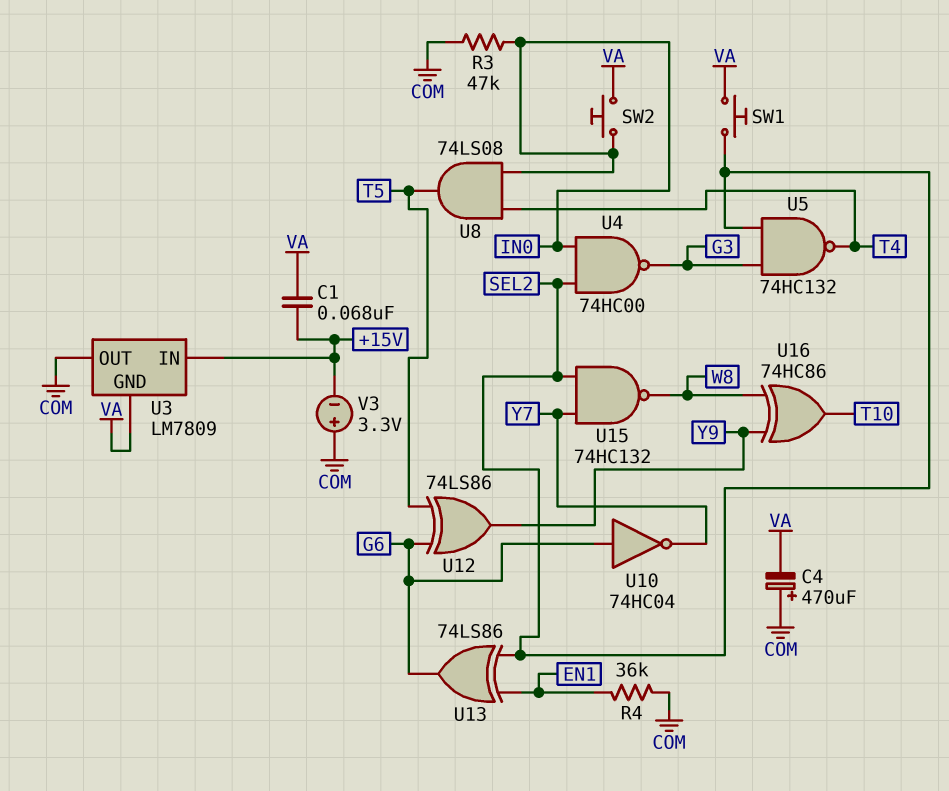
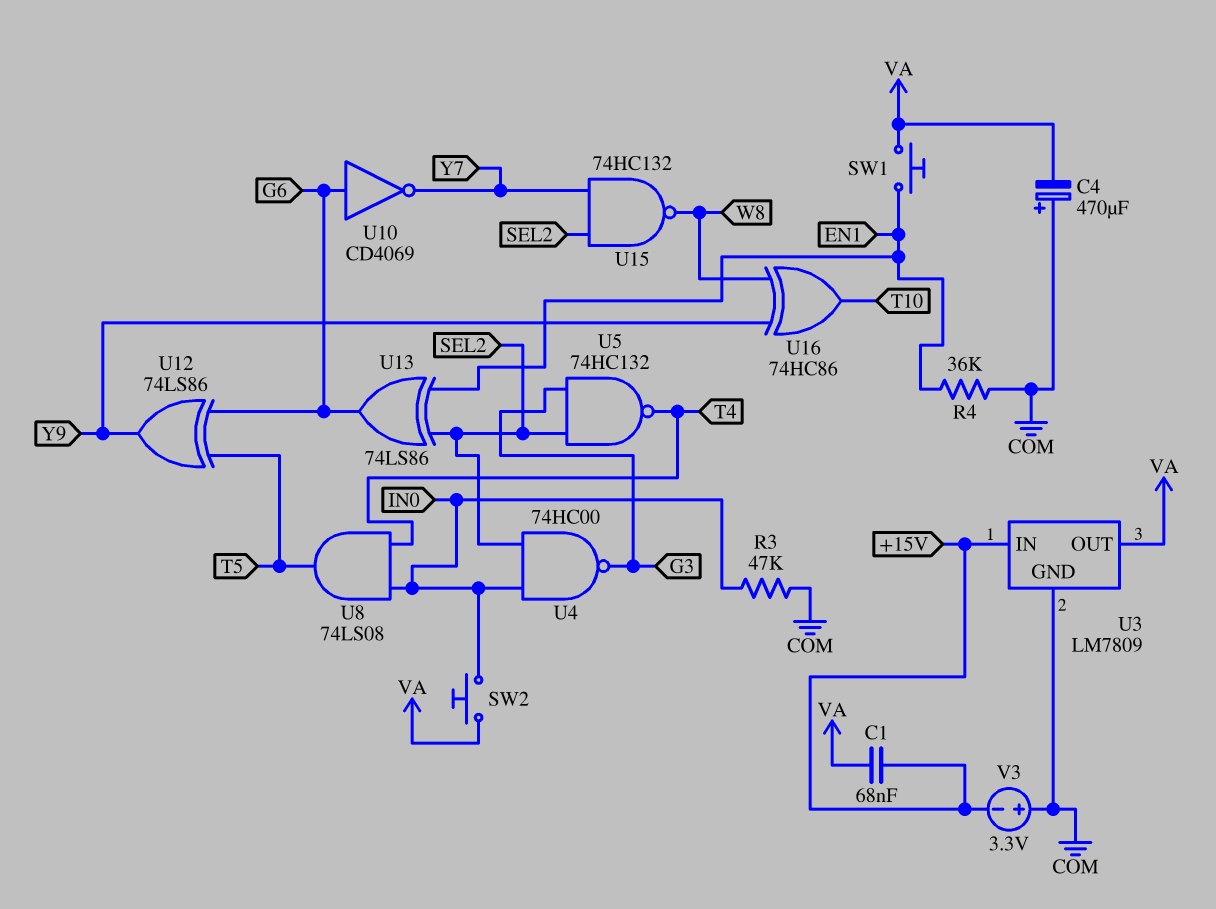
SW1: button (SEL2, VA) -> button (EN1, VA)
U3 pin GND: VA -> COM
U3 pin OUT: COM -> VA
U10: NOT 74HC04 (in G6, out Y7) -> NOT CD4069 (in G6, out Y7)

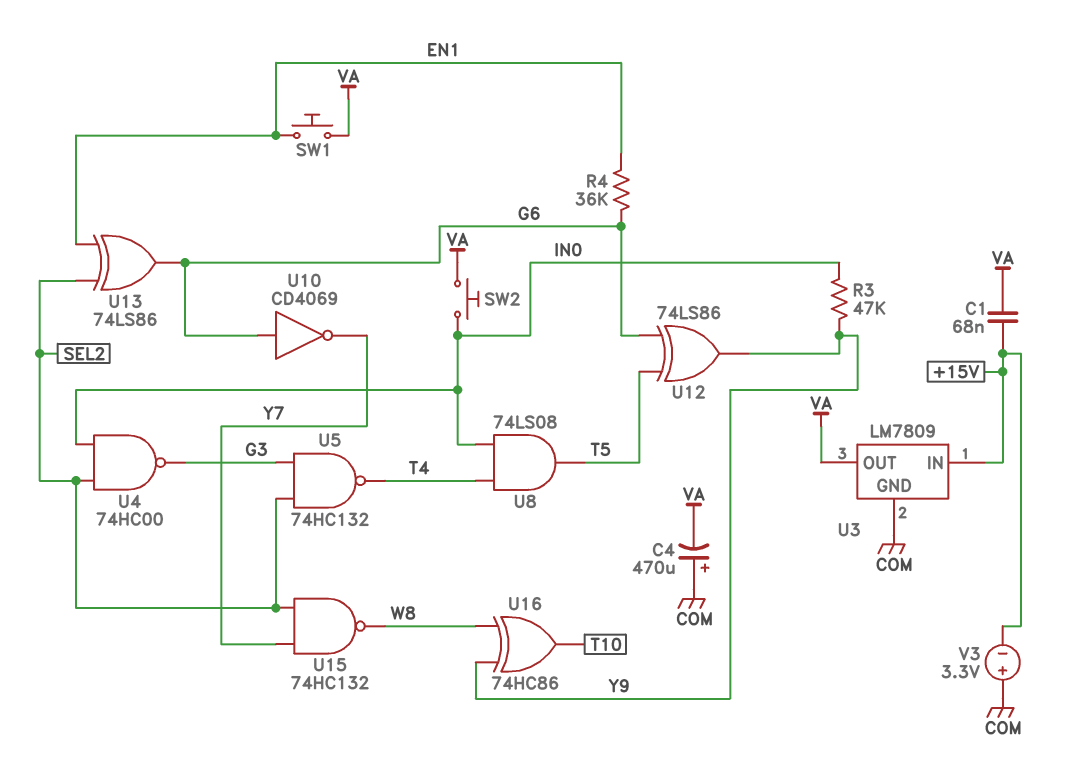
R3: 47k (COM, IN0) -> 47k (IN0, Y9)
R4: 36k (COM, EN1) -> 36k (EN1, G6)

